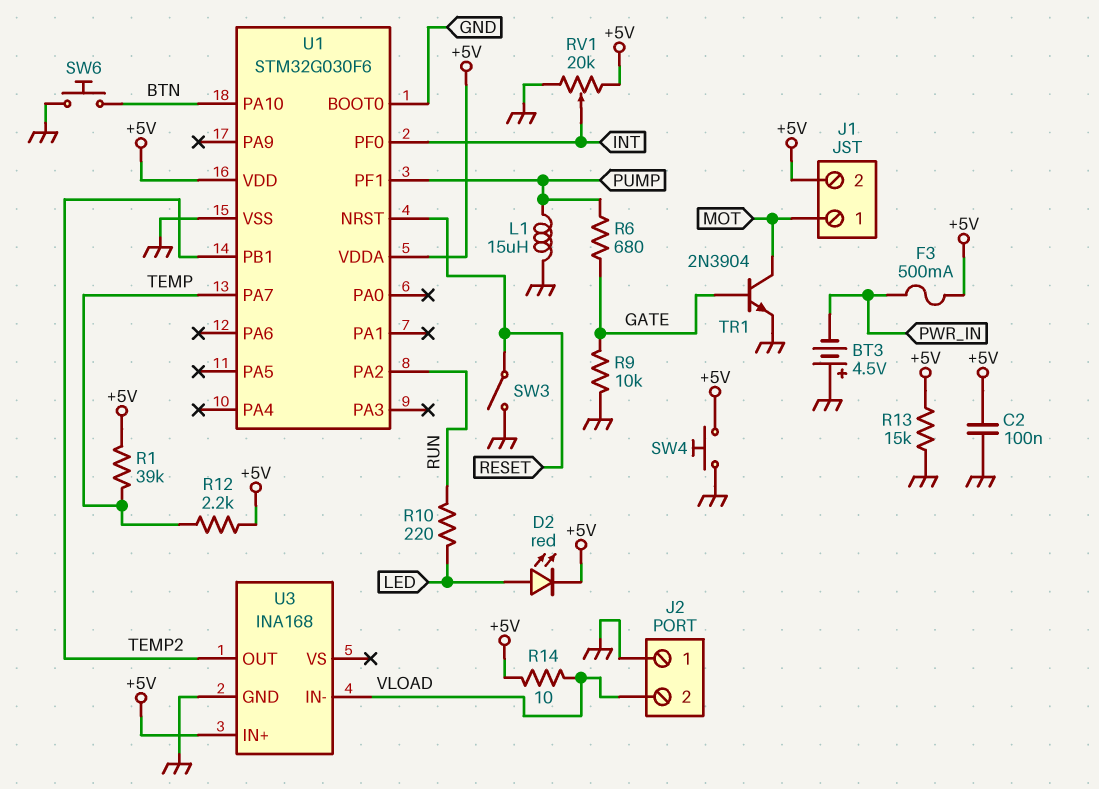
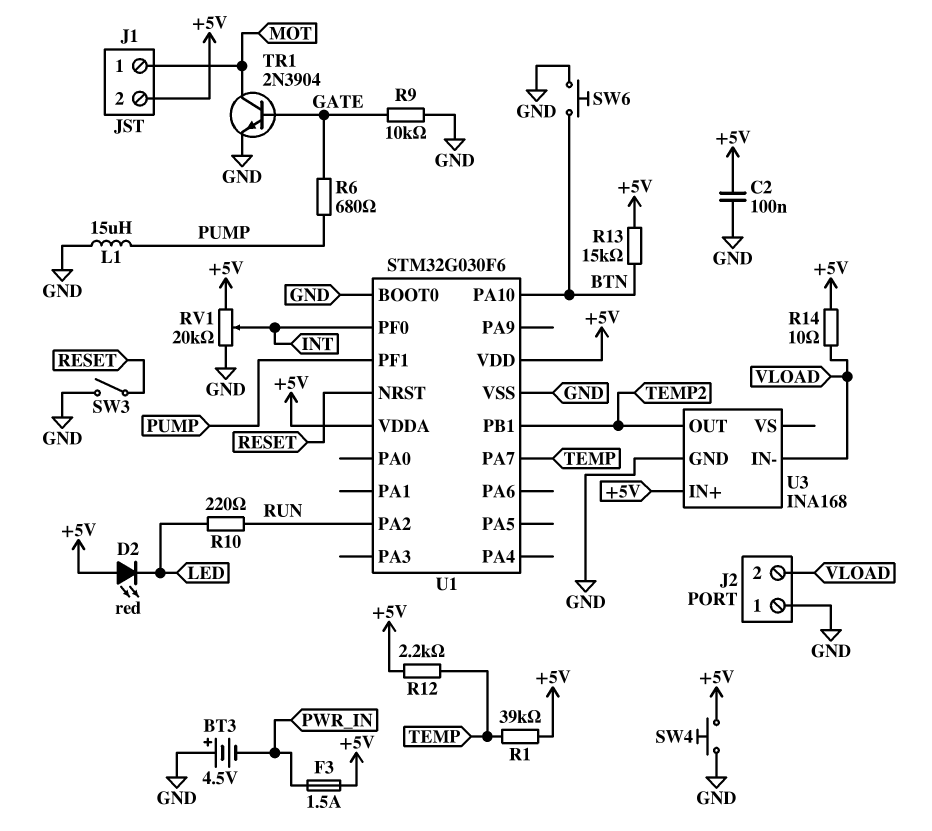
D2: LED red (A LED, K +5V) -> LED red (A +5V, K LED)
F3: 500mA (+5V, PWR_IN) -> 1.5A (+5V, PWR_IN)
R13: 15k (+5V, GND) -> 15k (+5V, BTN)

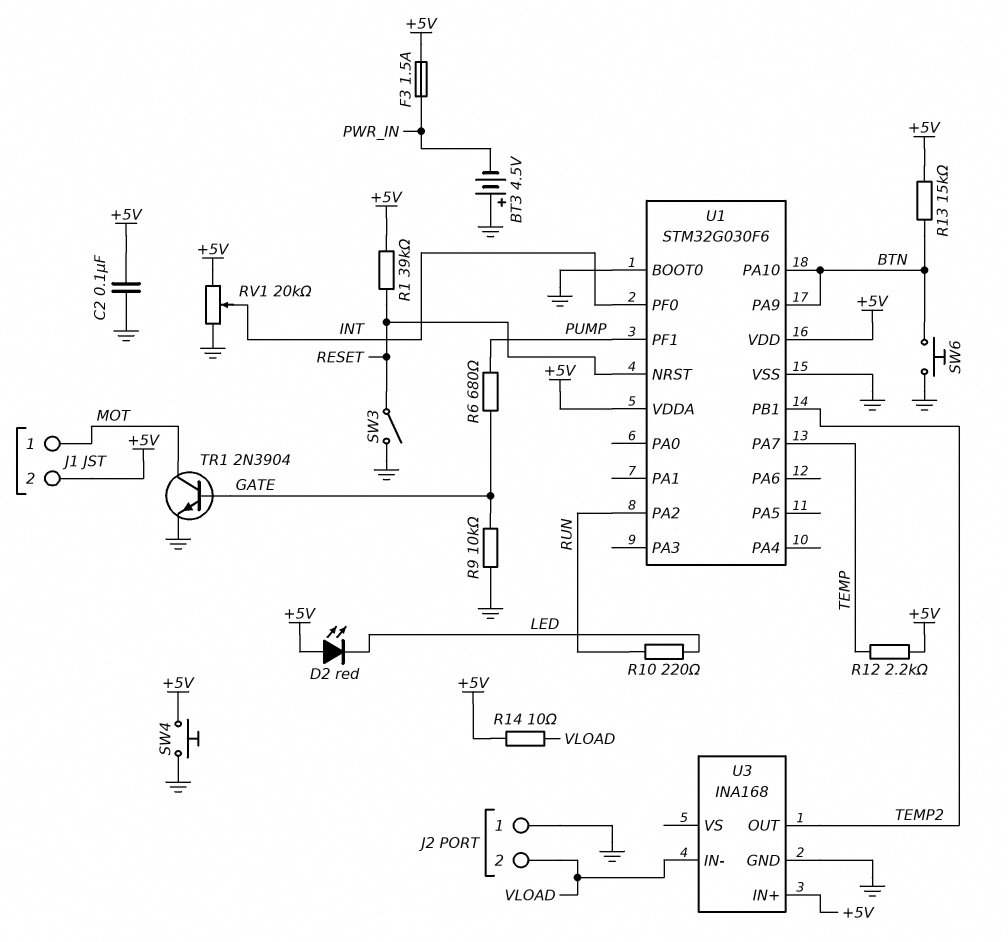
L1: 15uH (GND, PUMP) -> none
R1: 39k (+5V, TEMP) -> 39k (+5V, RESET)
U1 pin PA9: none -> BTN

